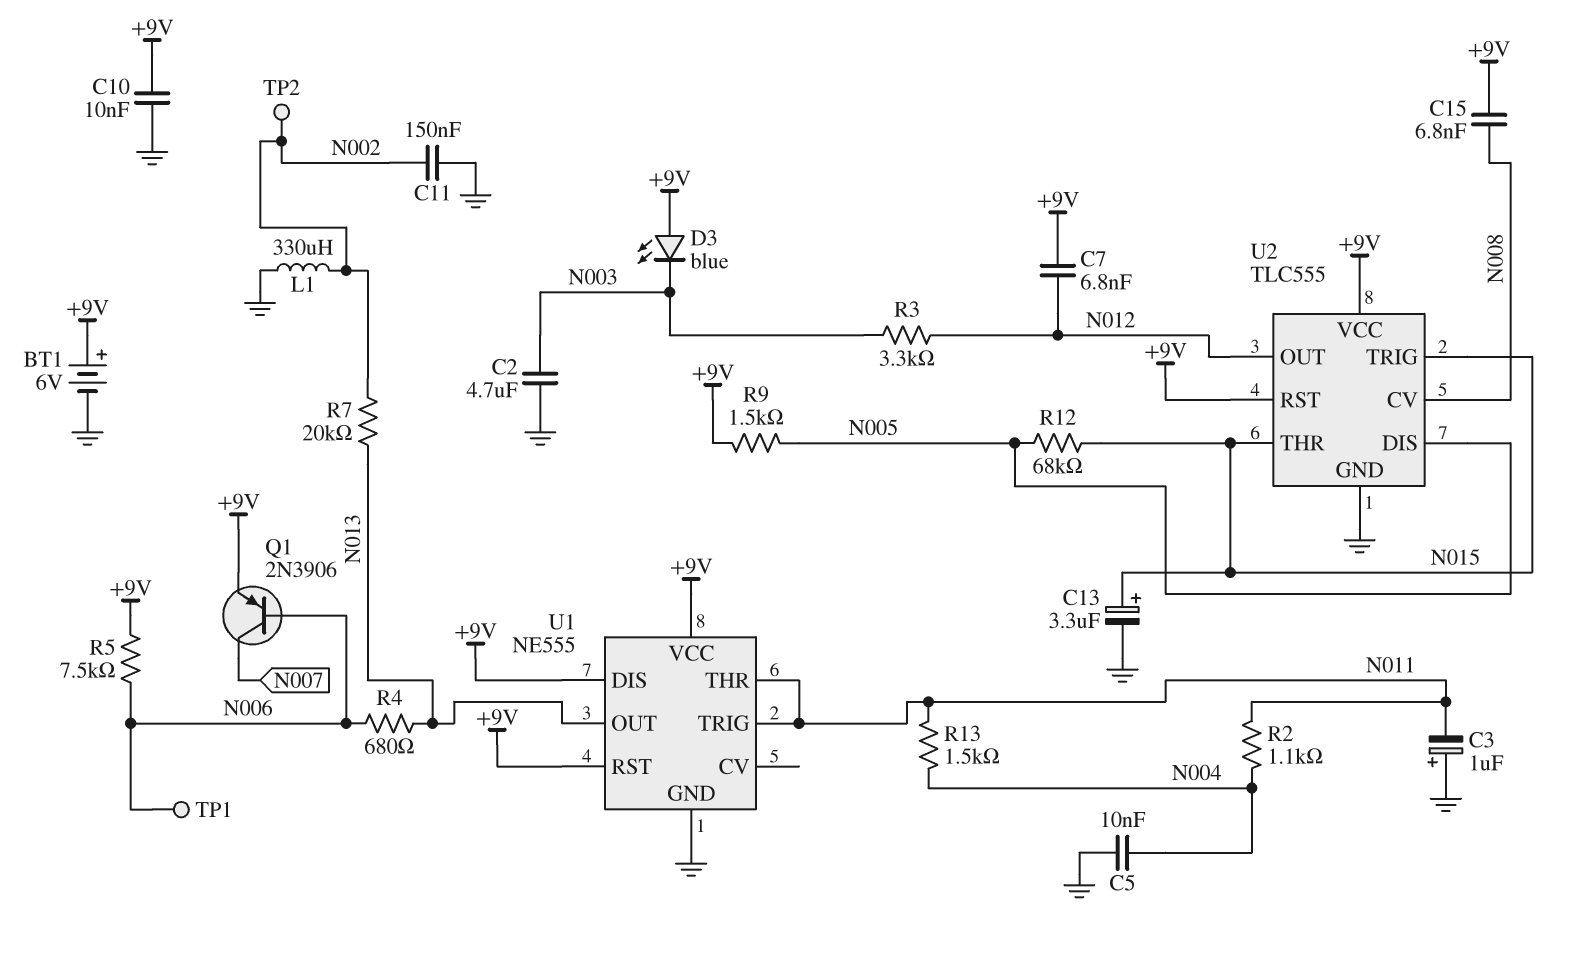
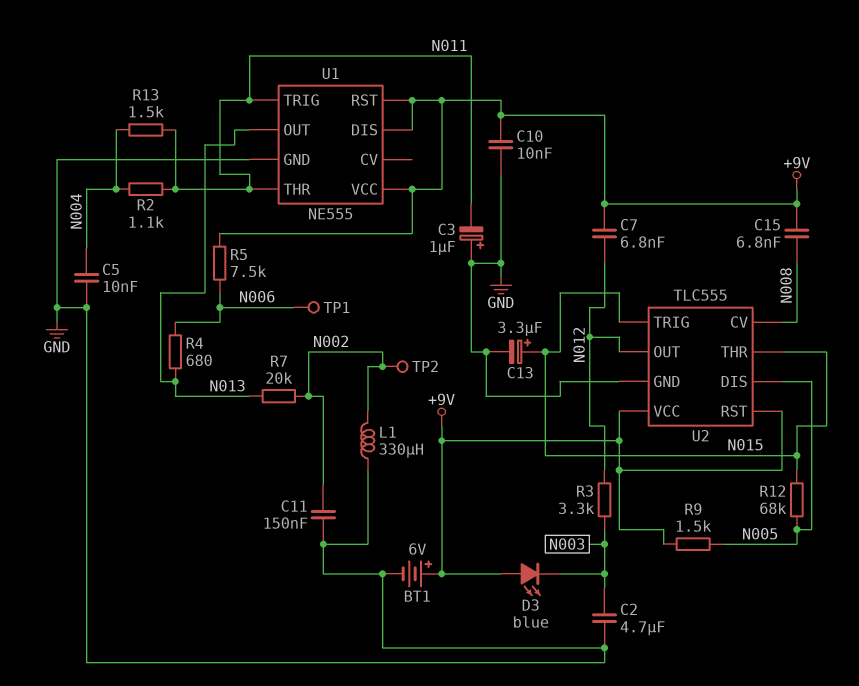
Q1: PNP 2N3906 (B N006, C N007, E +9V) -> none

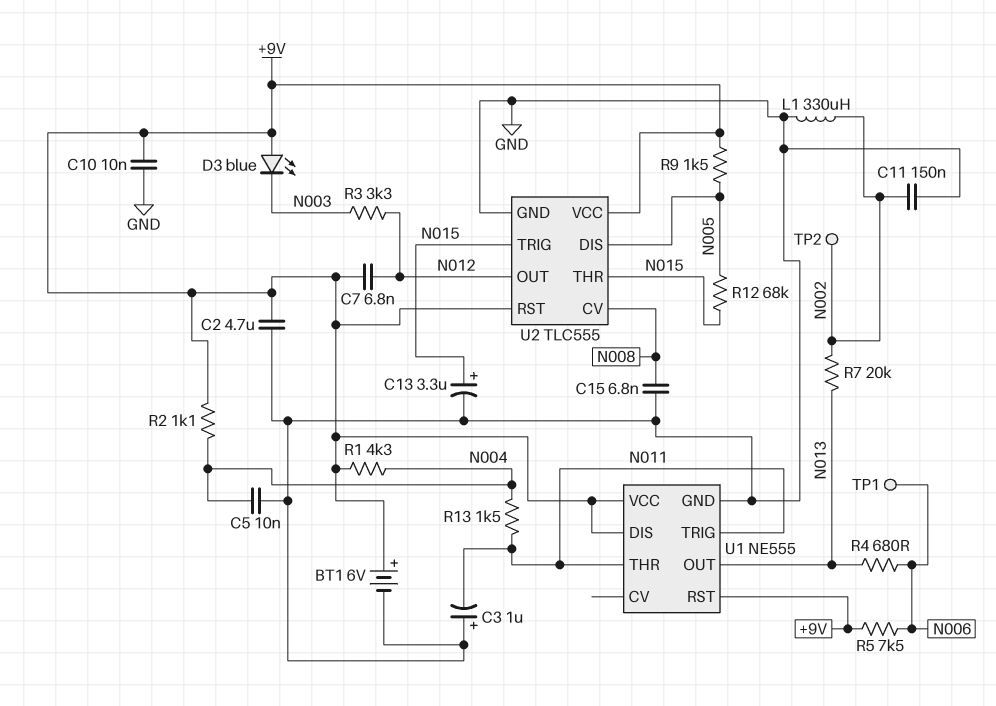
C2: 4.7uF (GND, N003) -> 4.7uF (+9V, GND)
C15: 6.8nF (+9V, N008) -> 6.8nF (GND, N008)
R1: none -> 4.3k (+9V, N004)
R2: 1.1k (N004, N011) -> 1.1k (+9V, N004)

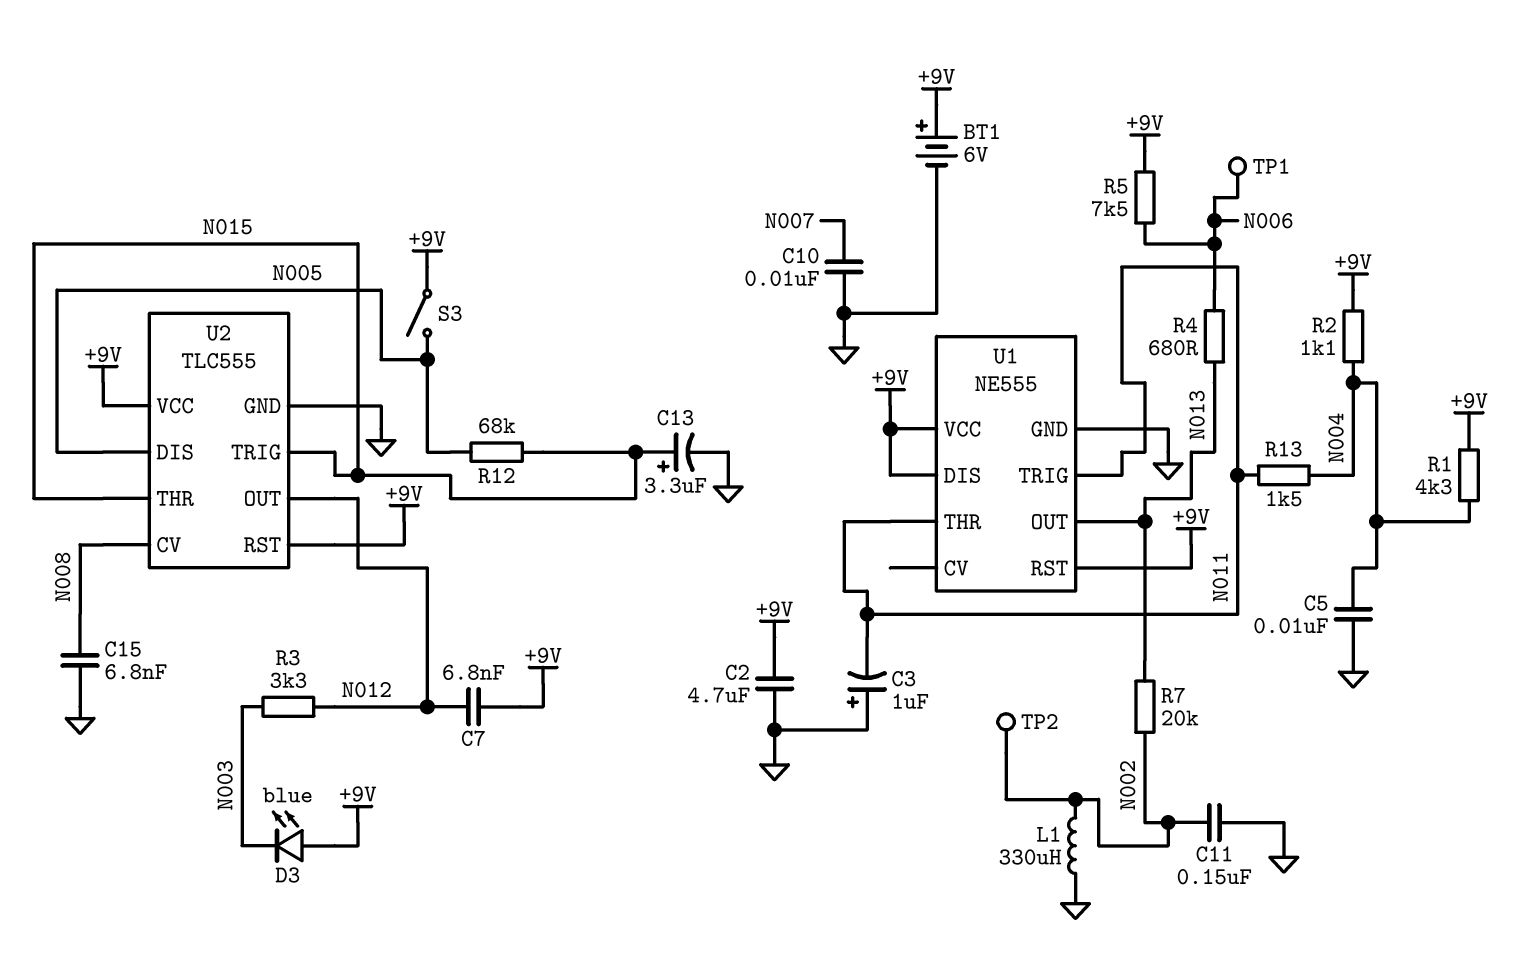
C10: 10nF (+9V, GND) -> 10nF (GND, N007)
R9: 1.5k (+9V, N005) -> none
S3: none -> switch (+9V, N005)

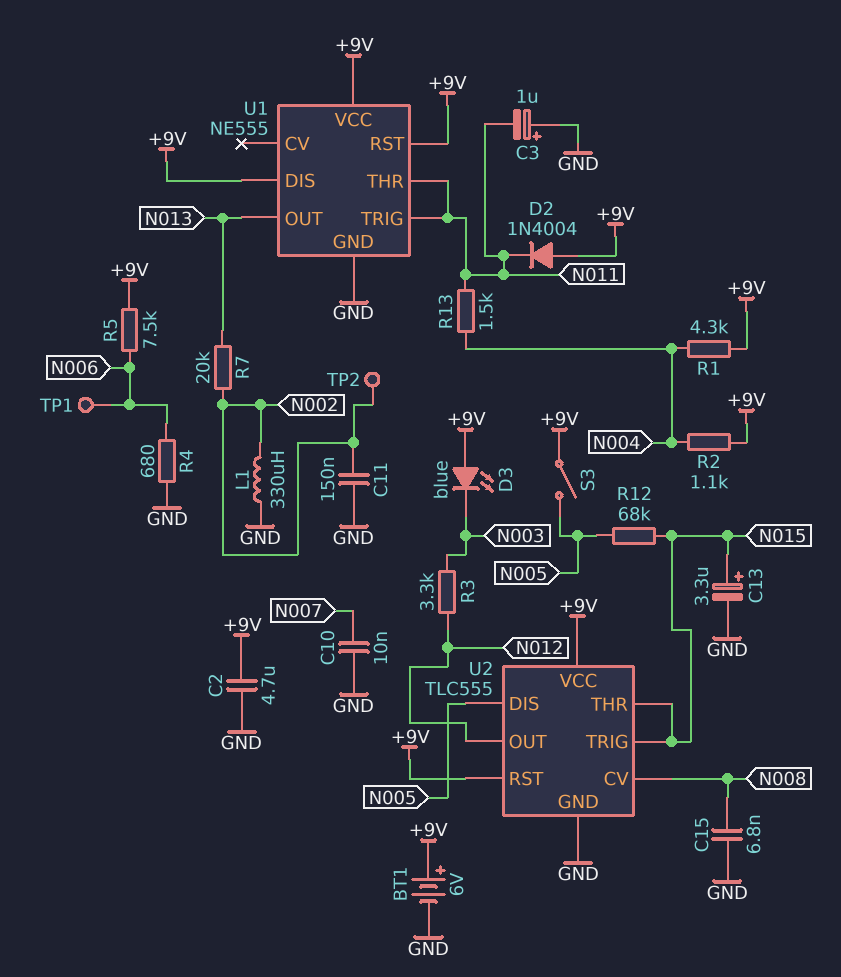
C5: 10nF (GND, N004) -> none
C7: 6.8nF (+9V, N012) -> none
D2: none -> diode 1N4004 (A +9V, K N011)
R4: 680 (N006, N013) -> 680 (GND, N006)

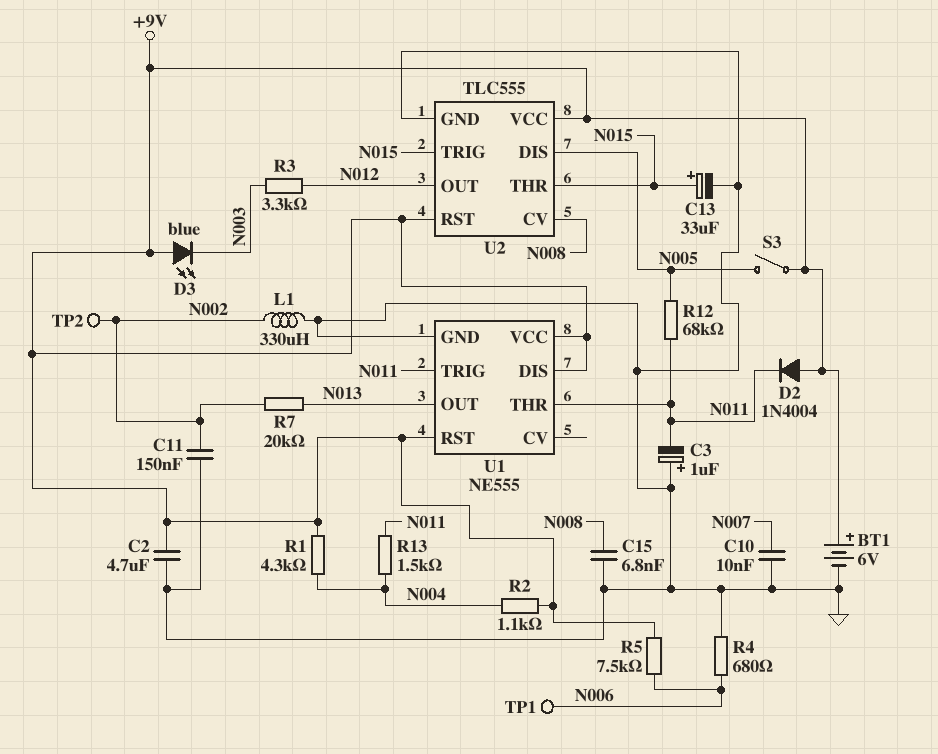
C13: 3.3uF (plus N015, minus GND) -> 33uF (plus N015, minus GND)
R12: 68k (N005, N015) -> 68k (N005, N011)

